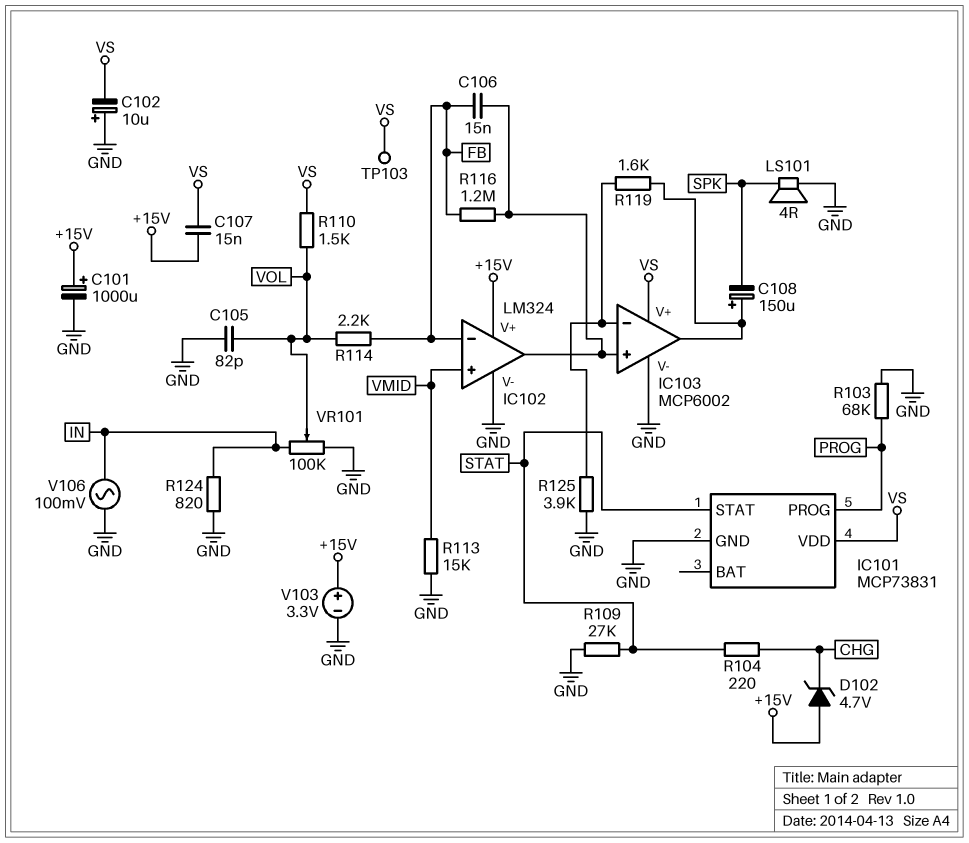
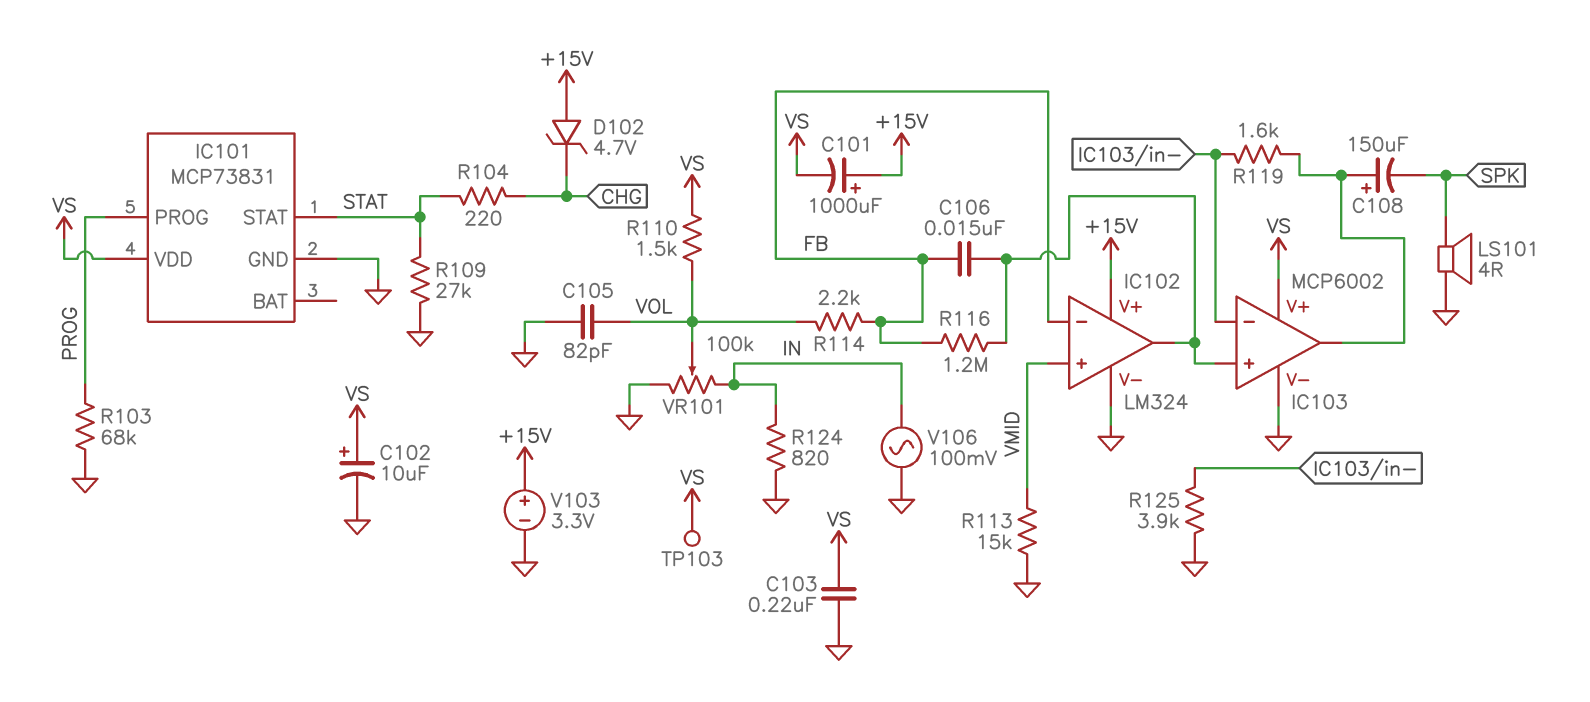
C101: 1000uF (plus +15V, minus GND) -> 1000uF (plus +15V, minus VS)
C102: 10uF (plus GND, minus VS) -> 10uF (plus VS, minus GND)
C103: none -> 220nF (GND, VS)
C107: 15nF (+15V, VS) -> none

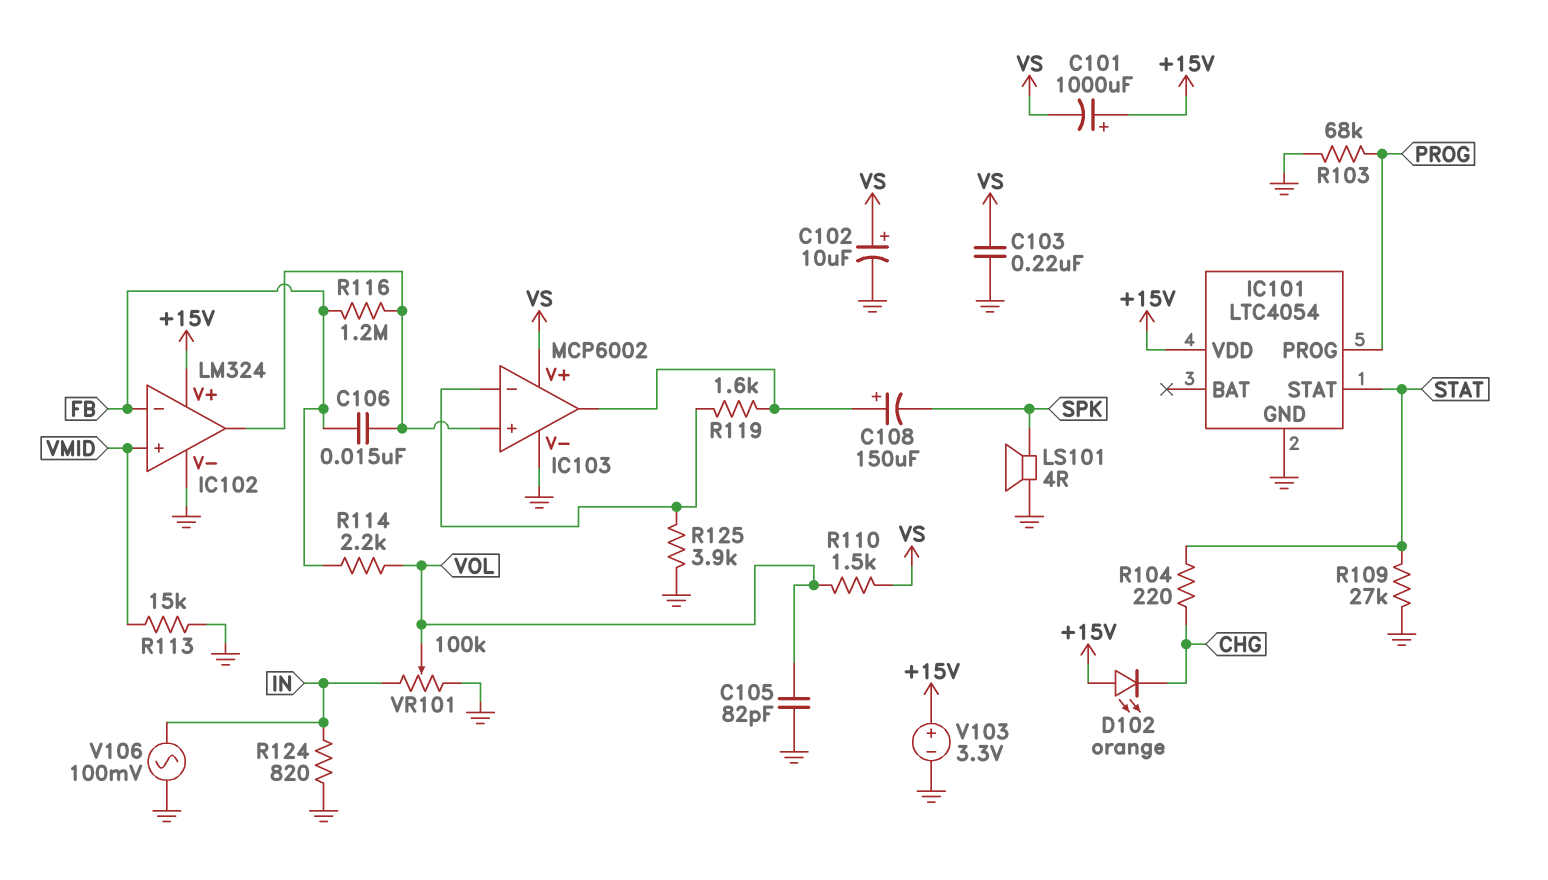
D102: zener 4.7V (A +15V, K CHG) -> LED orange (A +15V, K CHG)
IC101: MCP73831 -> LTC4054
IC101 pin VDD: VS -> +15V
TP103: test point (VS) -> none

